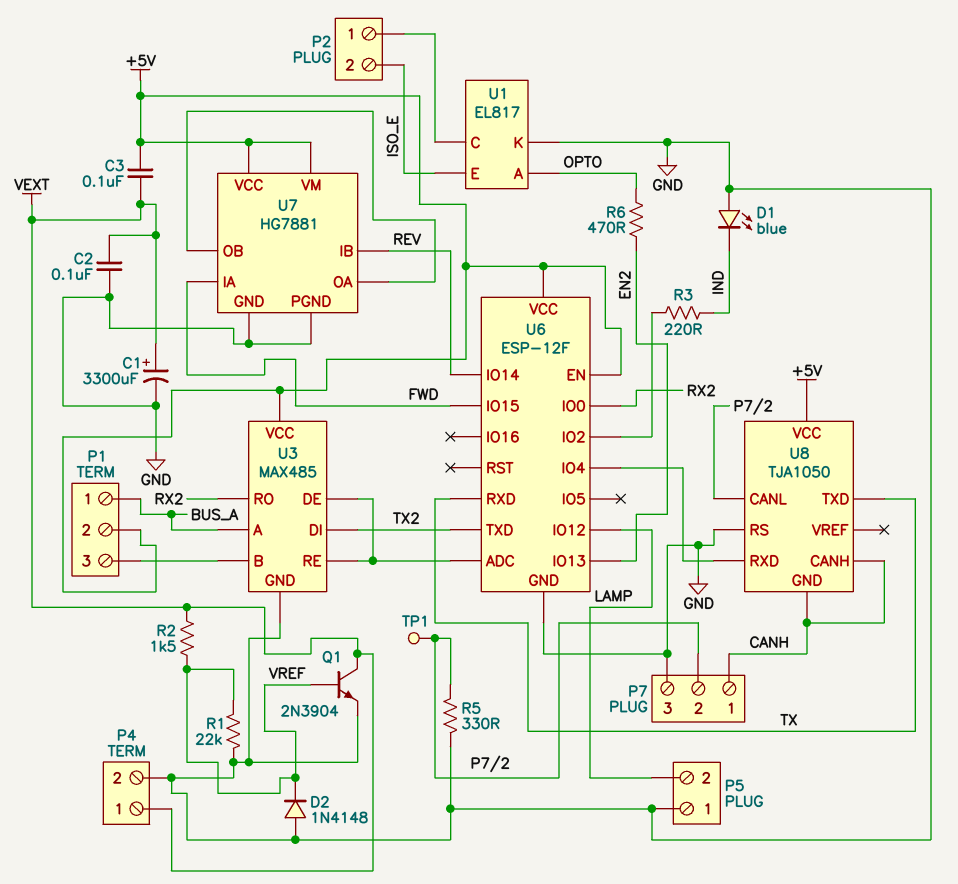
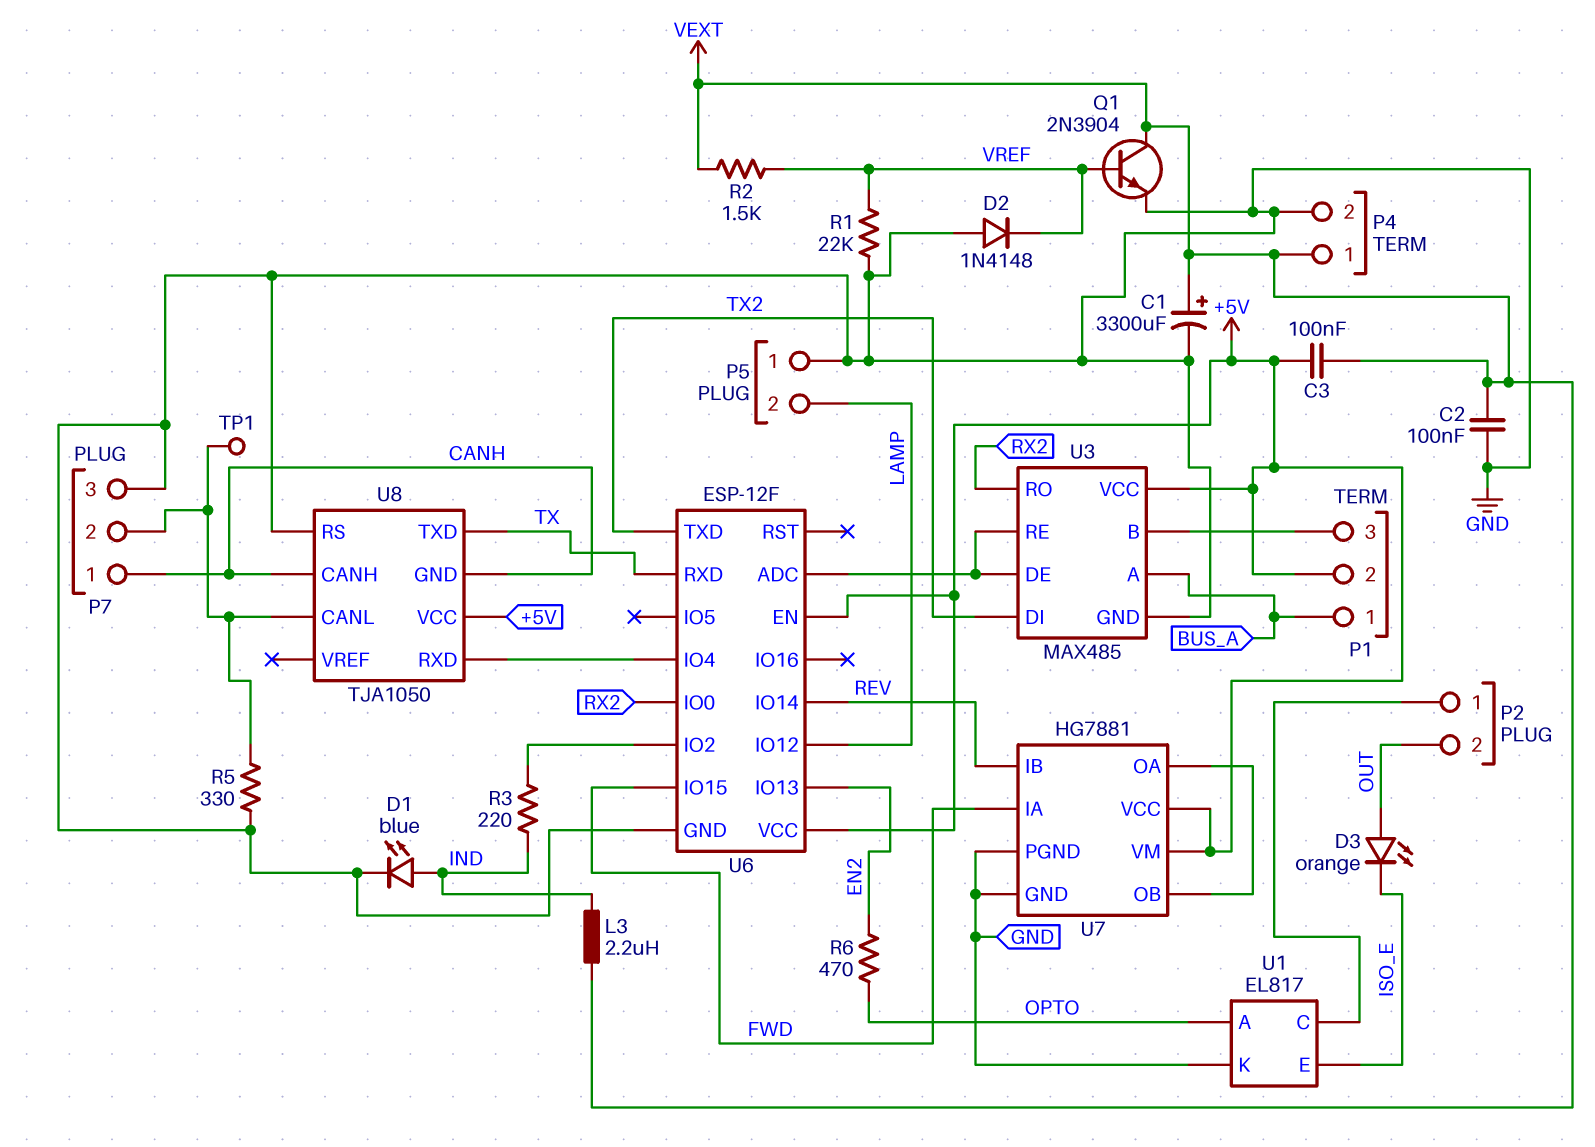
D1: LED blue (A GND, K IND) -> LED blue (A IND, K GND)
D3: none -> LED orange (A OUT, K ISO_E)
L3: none -> 2.2uH (IND, VEXT)
P2 pin 2: ISO_E -> OUT

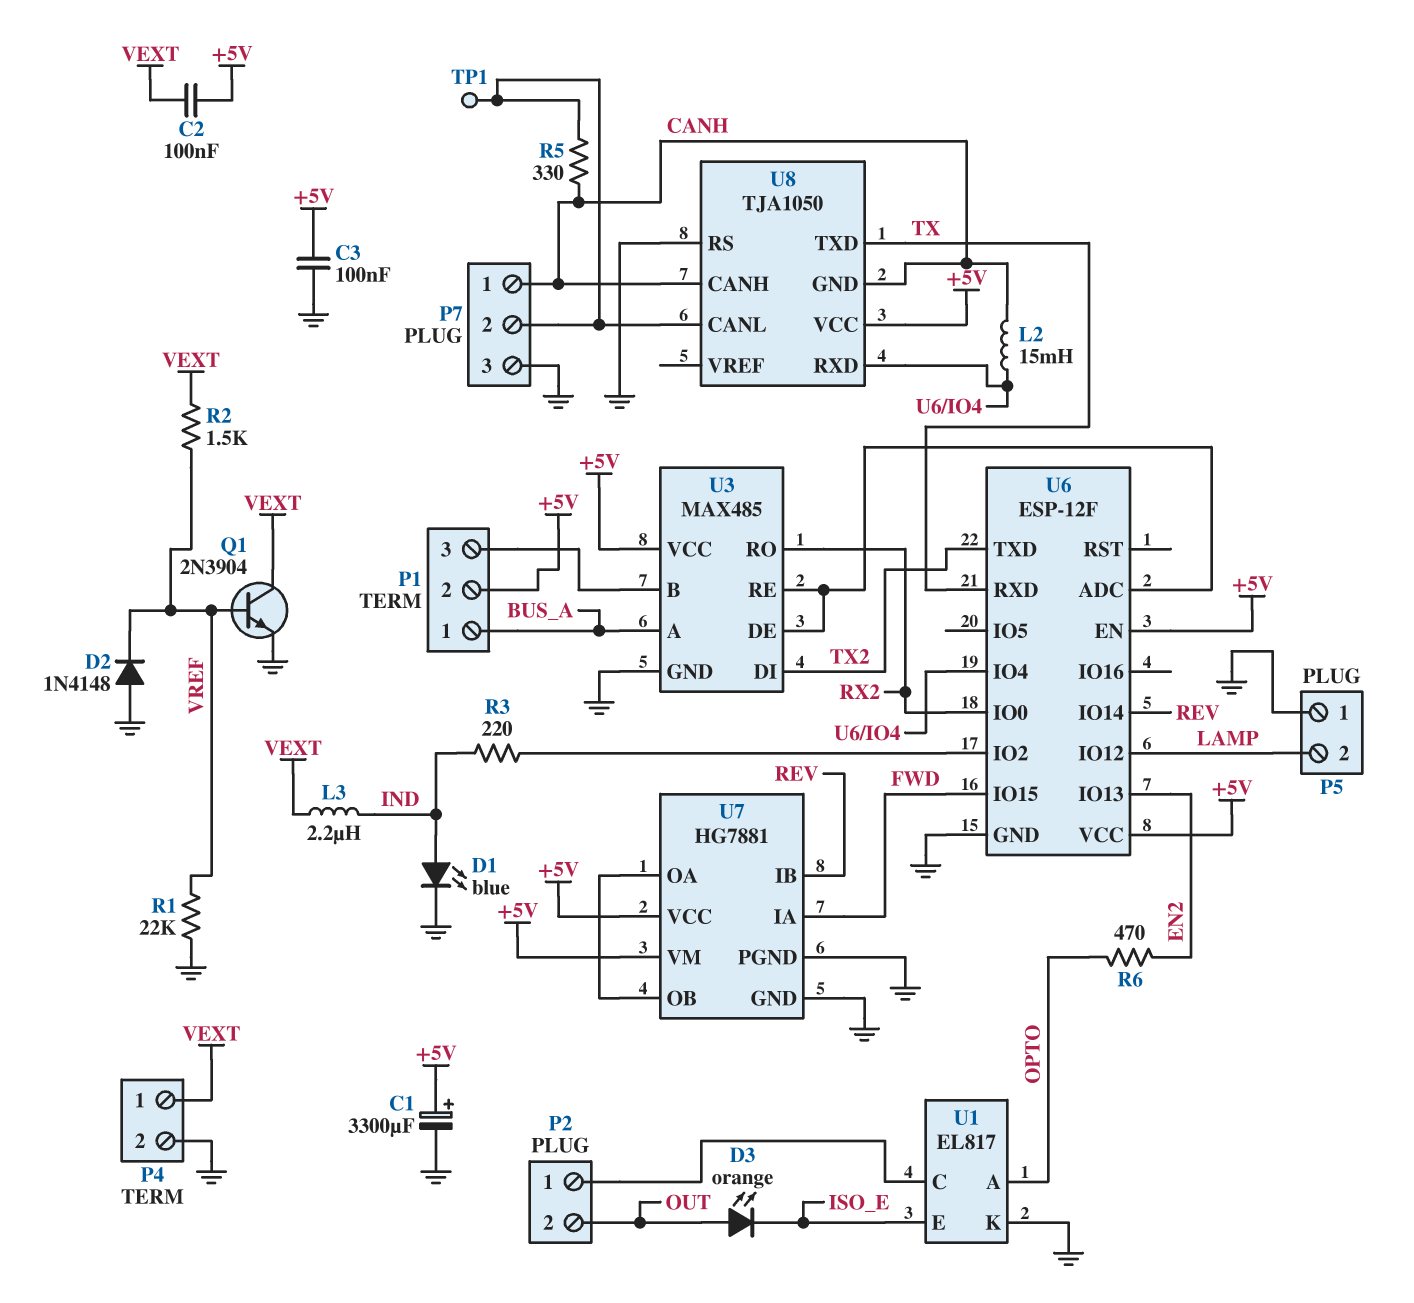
C1: 3300uF (plus VEXT, minus GND) -> 3300uF (plus +5V, minus GND)
C2: 100nF (GND, VEXT) -> 100nF (+5V, VEXT)
C3: 100nF (+5V, VEXT) -> 100nF (+5V, GND)
L2: none -> 15mH (CANH, U6/IO4)
R5: 330 (GND, P7/2) -> 330 (CANH, P7/2)

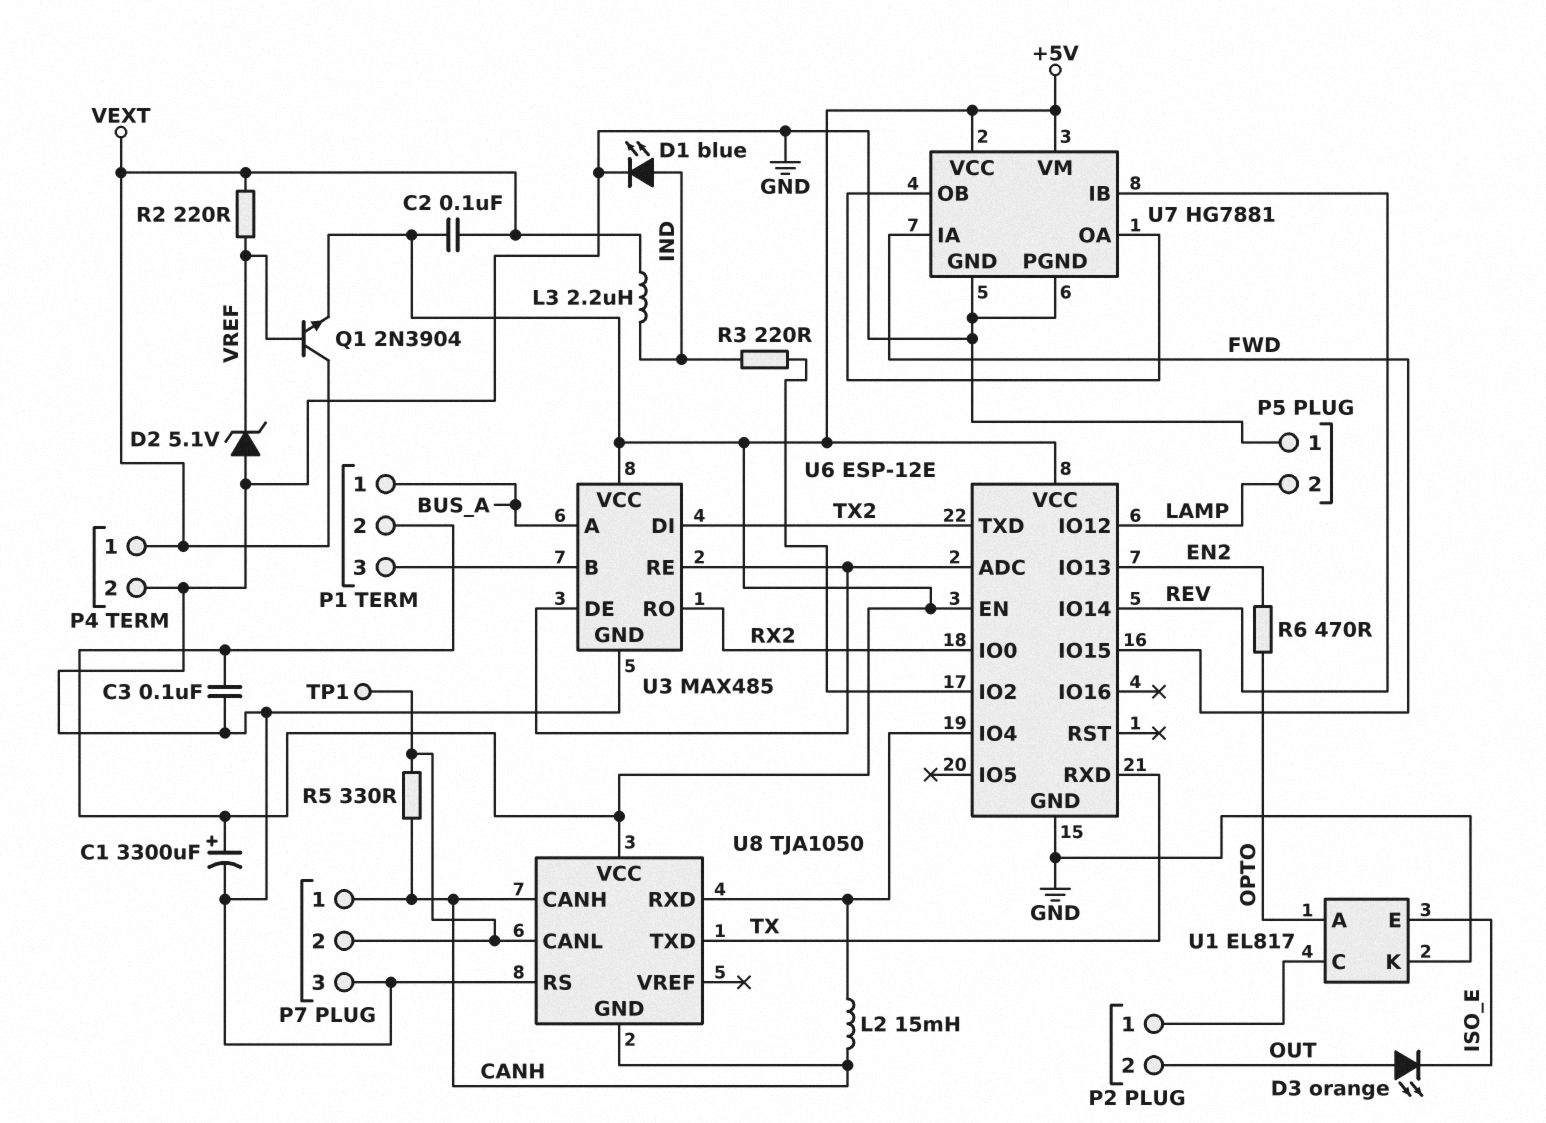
D2: diode 1N4148 (A GND, K VREF) -> zener 5.1V (A GND, K VREF)
Q1: NPN 2N3904 (B VREF, C VEXT, E GND) -> NPN 2N3904 (B VREF, C VEXT, E +5V)
R1: 22k (GND, VREF) -> none
R2: 1.5k (VEXT, VREF) -> 220 (VEXT, VREF)
U6: ESP-12F -> ESP-12E

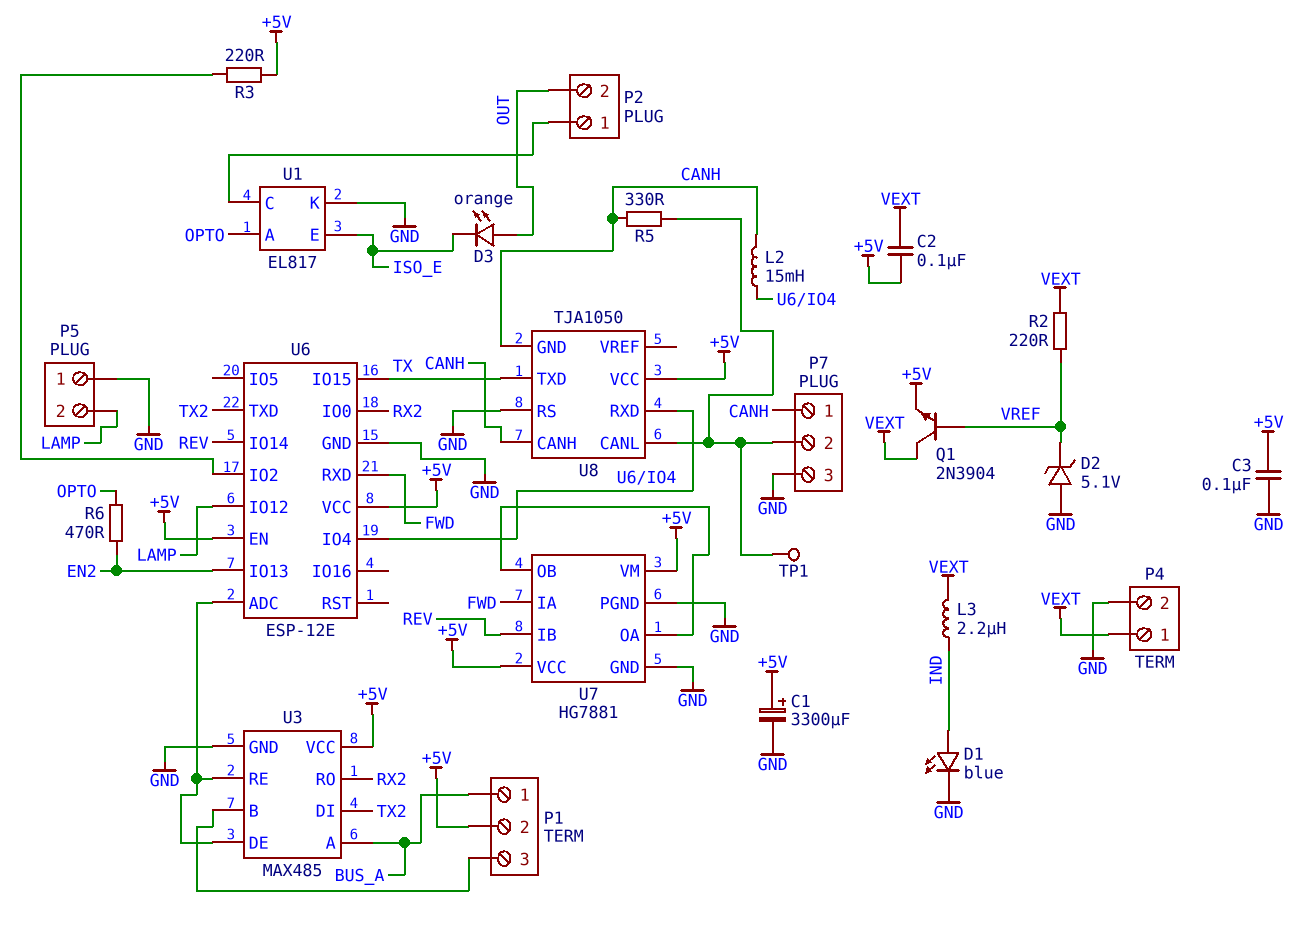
R3: 220 (IND, U6/IO2) -> 220 (+5V, U6/IO2)
U6 pin IO15: FWD -> TX
U6 pin RXD: TX -> FWD

